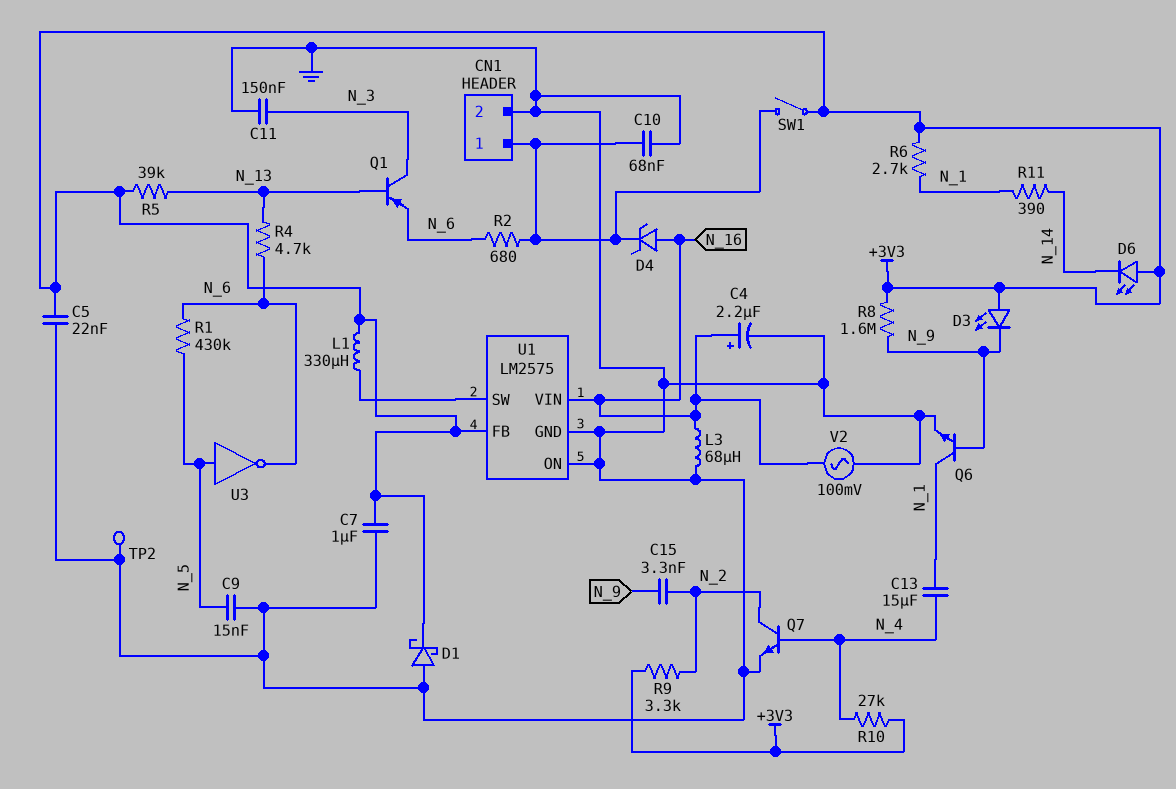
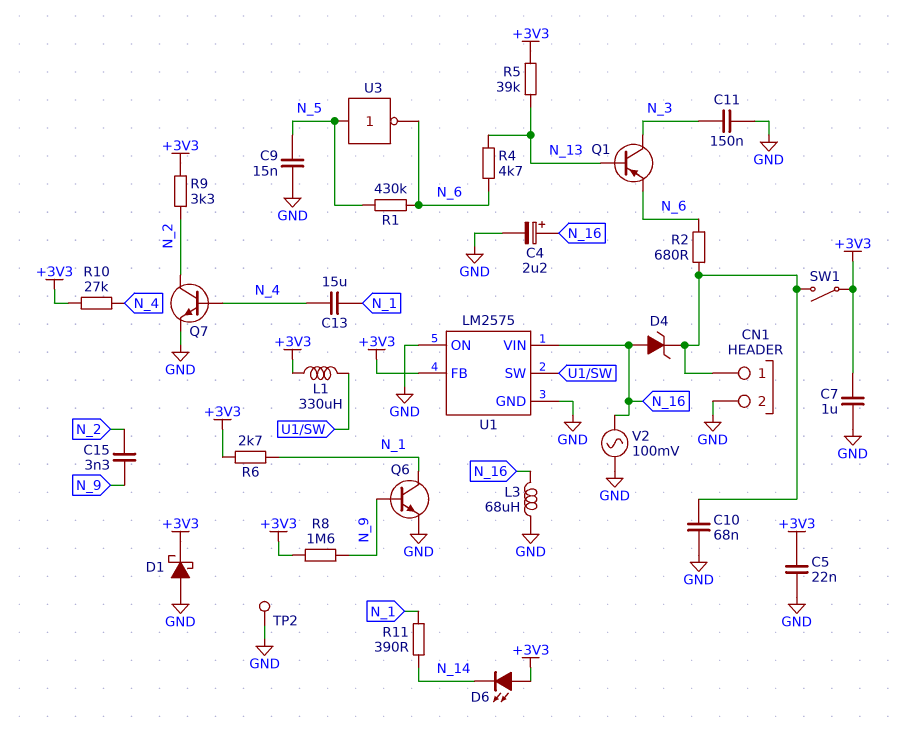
D3: LED (A +3V3, K N_9) -> none

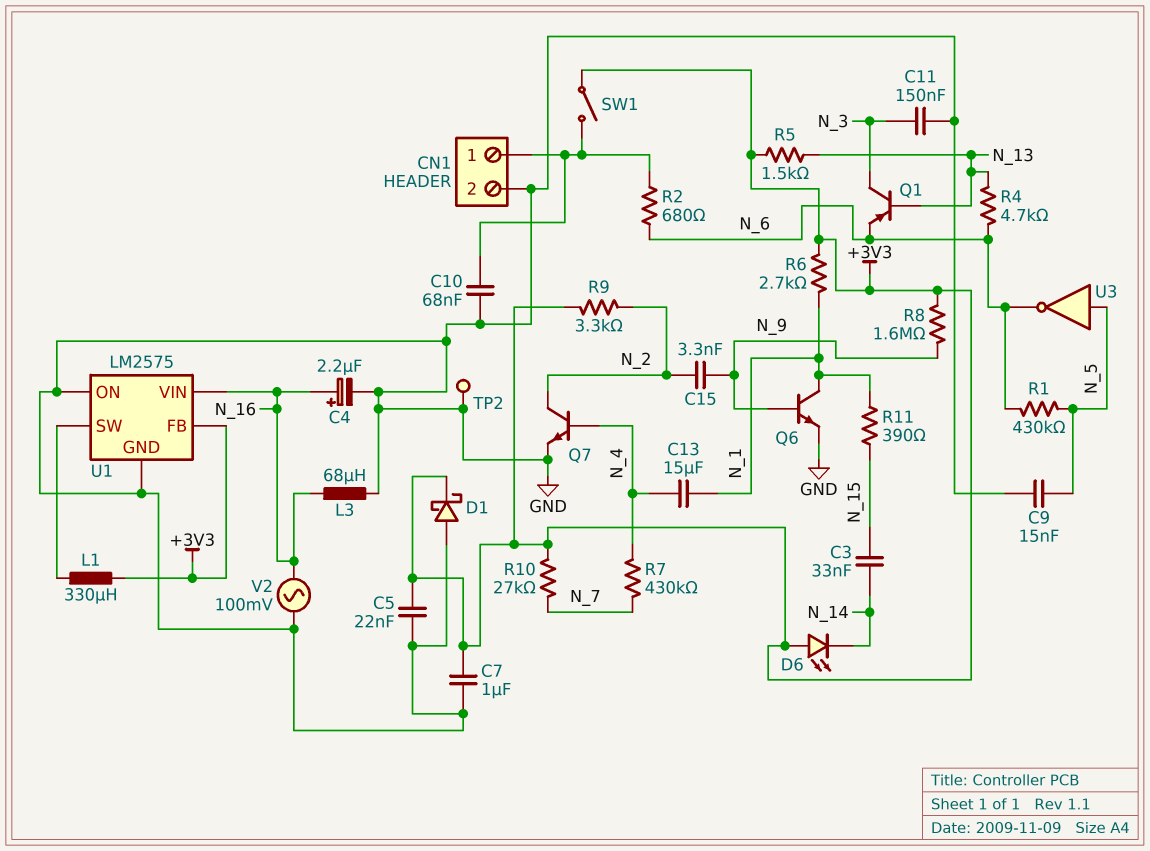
C3: none -> 33nF (N_14, N_15)
D4: zener (A N_16, K CN1/1) -> none
R5: 39k (+3V3, N_13) -> 1.5k (+3V3, N_13)
R7: none -> 430k (N_4, N_7)
R10: 27k (+3V3, N_4) -> 27k (+3V3, N_7)
R11: 390 (N_1, N_14) -> 390 (N_1, N_15)

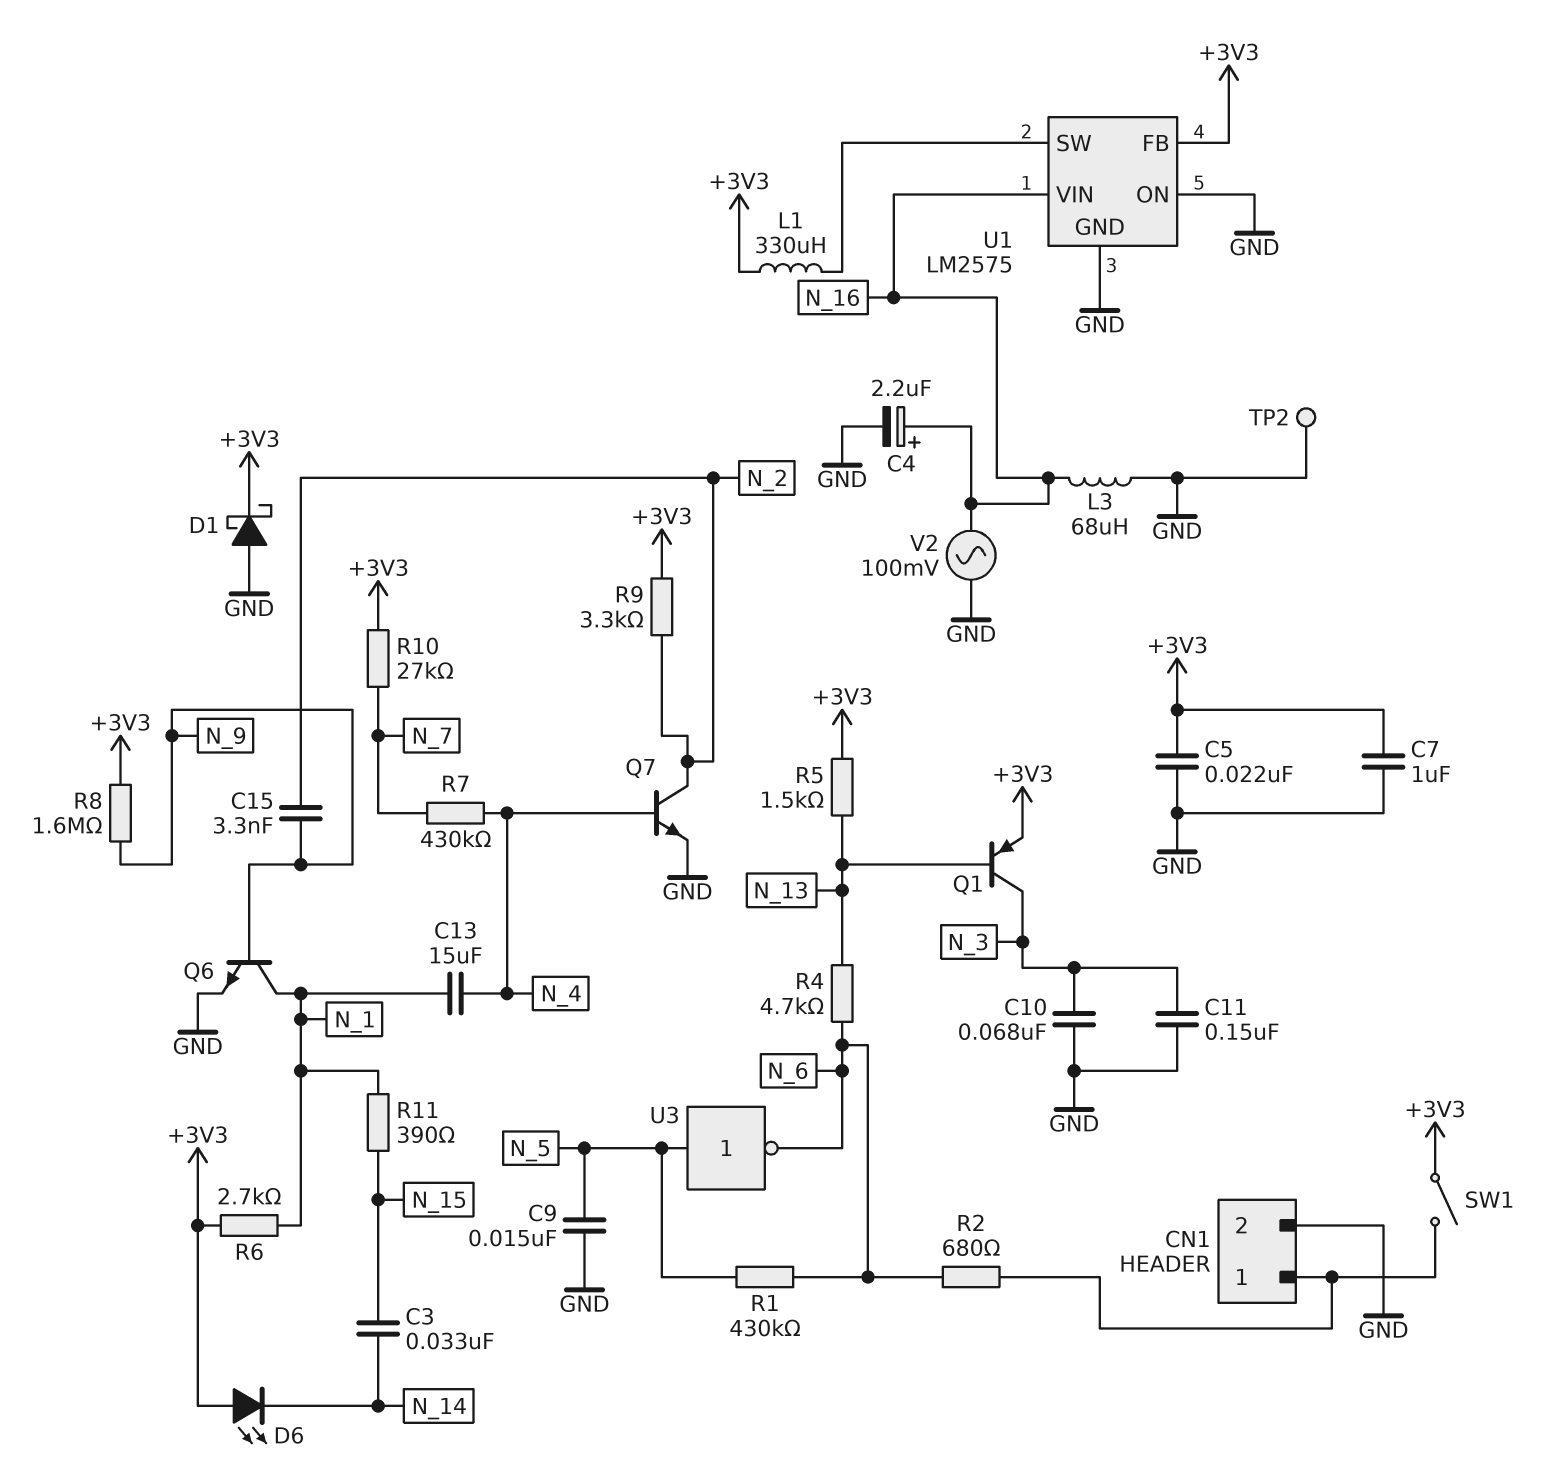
C10: 68nF (CN1/1, GND) -> 68nF (GND, N_3)
Q1: PNP (B N_13, C N_3, E N_6) -> PNP (B N_13, C N_3, E +3V3)

